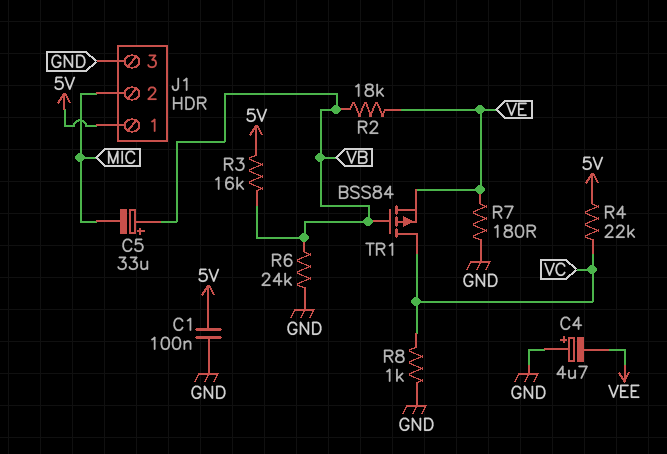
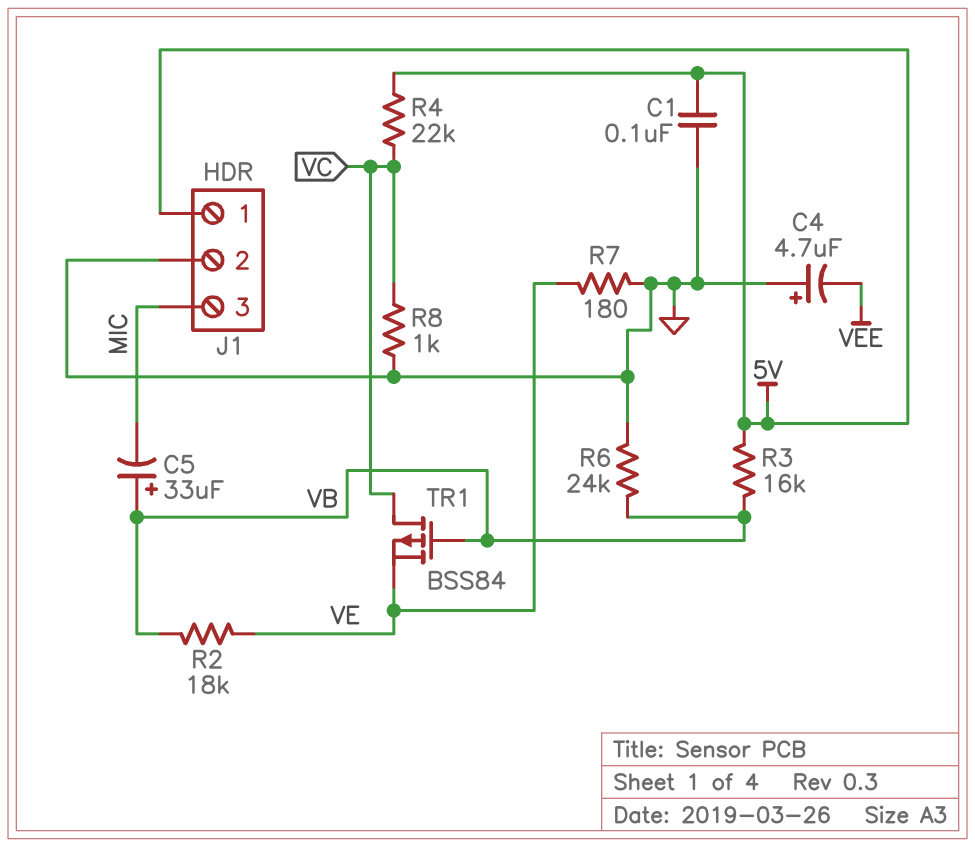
J1 pin 2: MIC -> GND
J1 pin 3: GND -> MIC

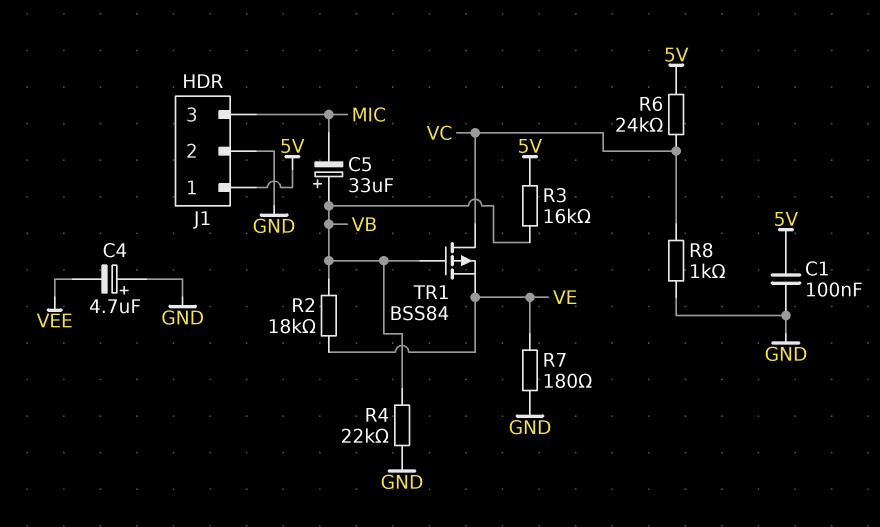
R4: 22k (5V, VC) -> 22k (GND, VB)
R6: 24k (GND, VB) -> 24k (5V, VC)

